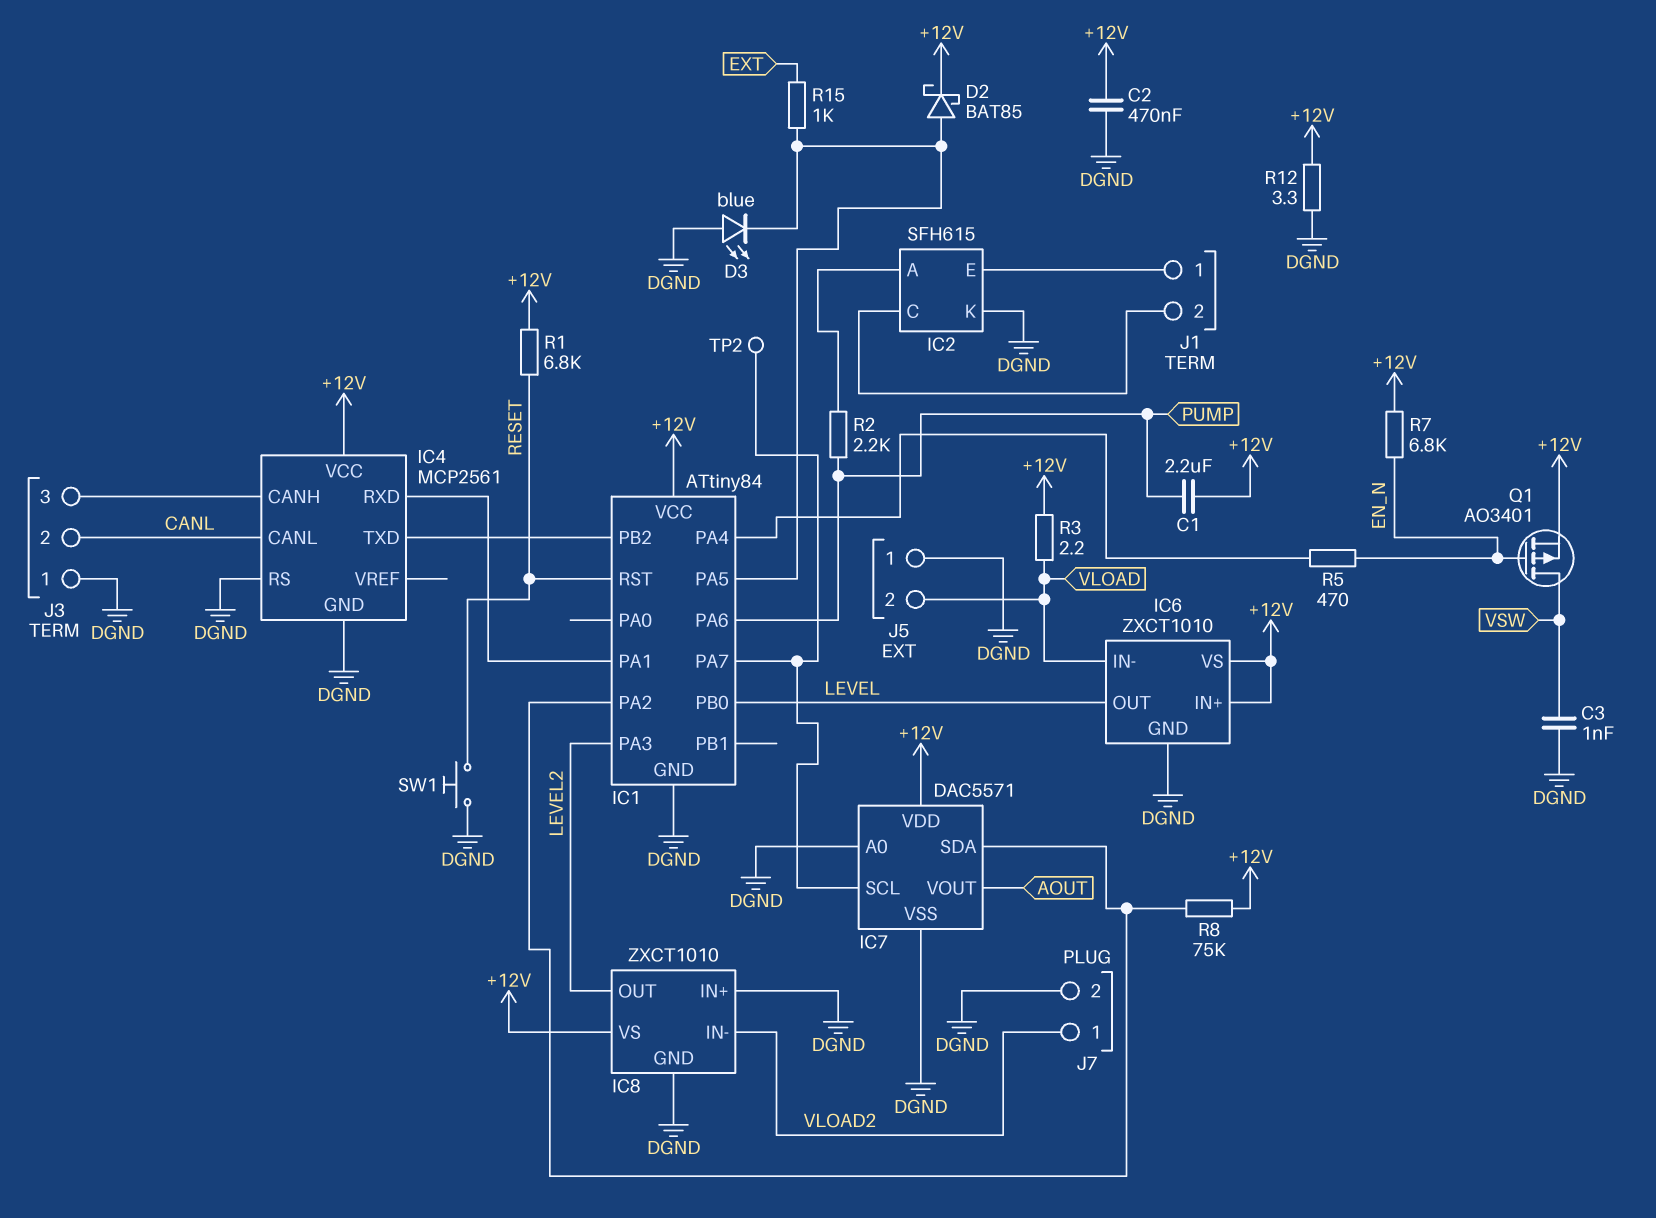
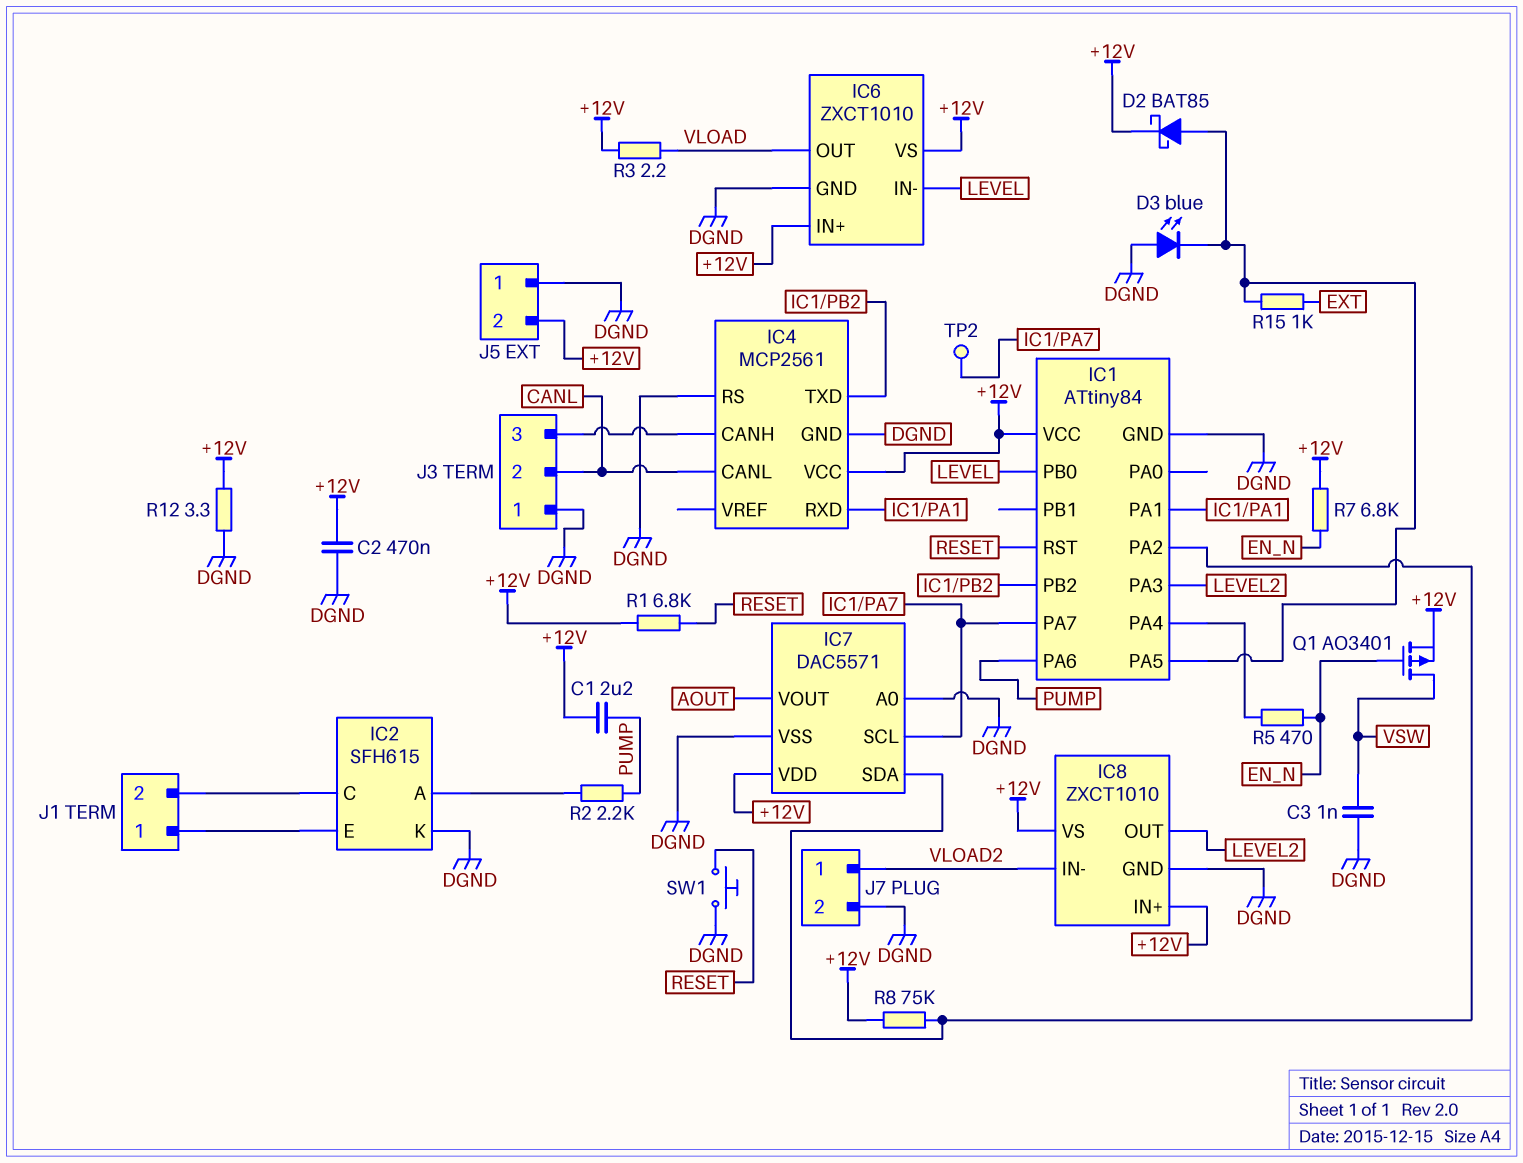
IC6 pin IN-: VLOAD -> LEVEL
IC6 pin OUT: LEVEL -> VLOAD
IC8 pin IN+: DGND -> +12V
J5 pin 2: VLOAD -> +12V

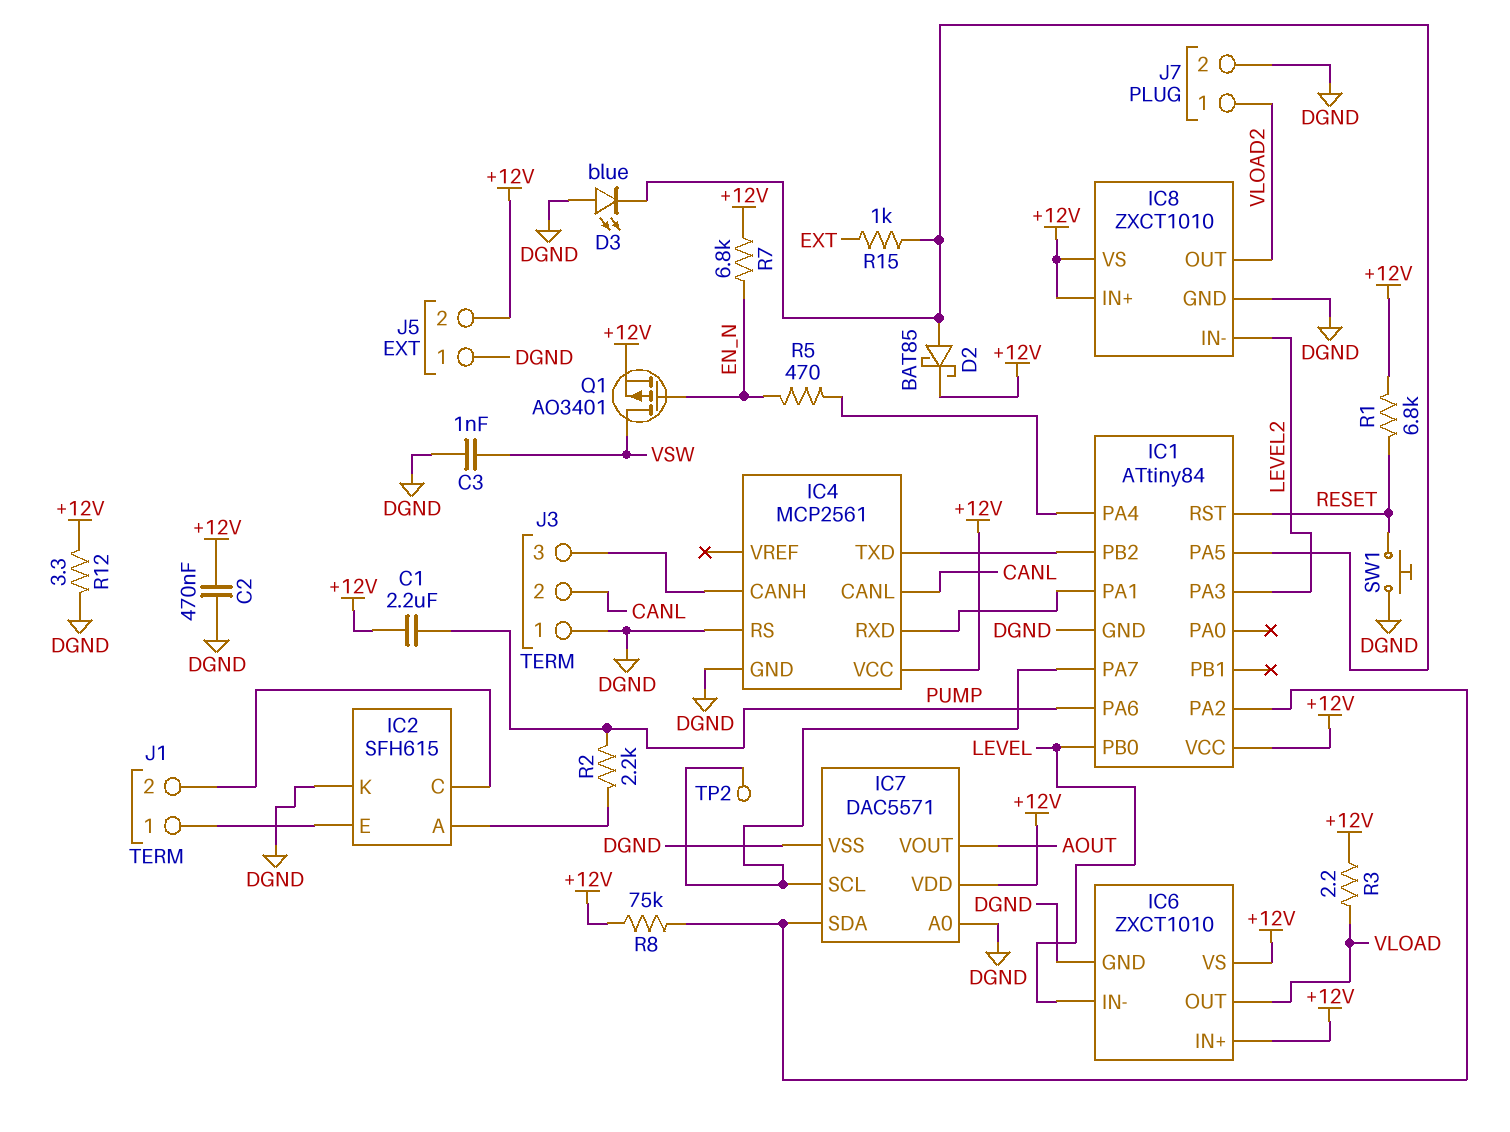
IC8 pin IN-: VLOAD2 -> LEVEL2
IC8 pin OUT: LEVEL2 -> VLOAD2

